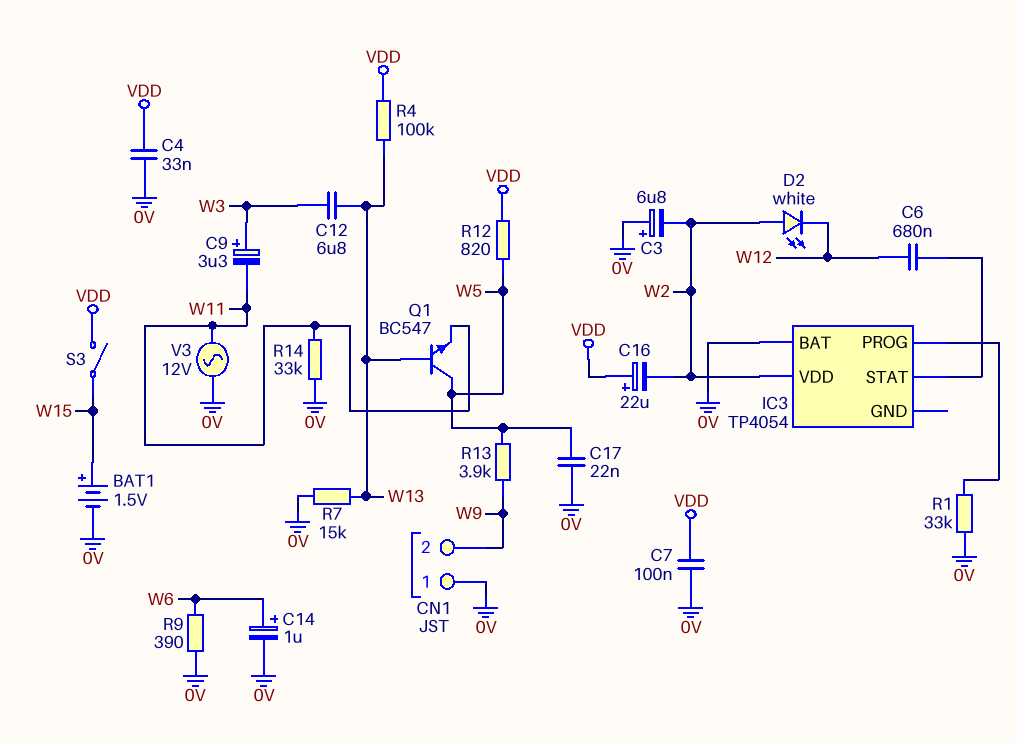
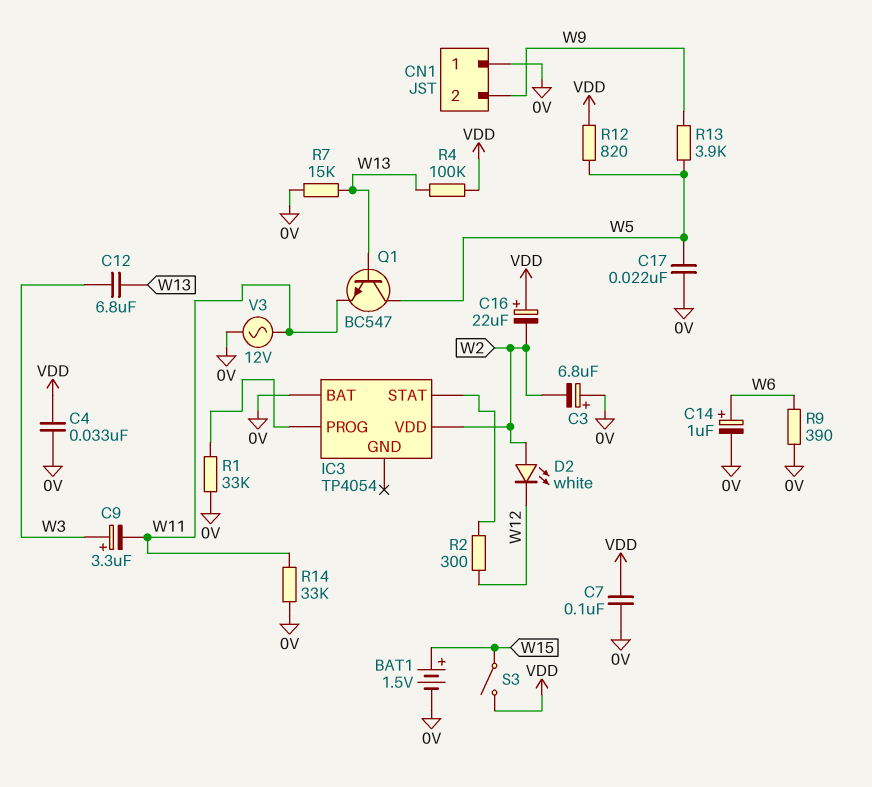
C6: 680nF (IC3/STAT, W12) -> none
R2: none -> 300 (IC3/STAT, W12)

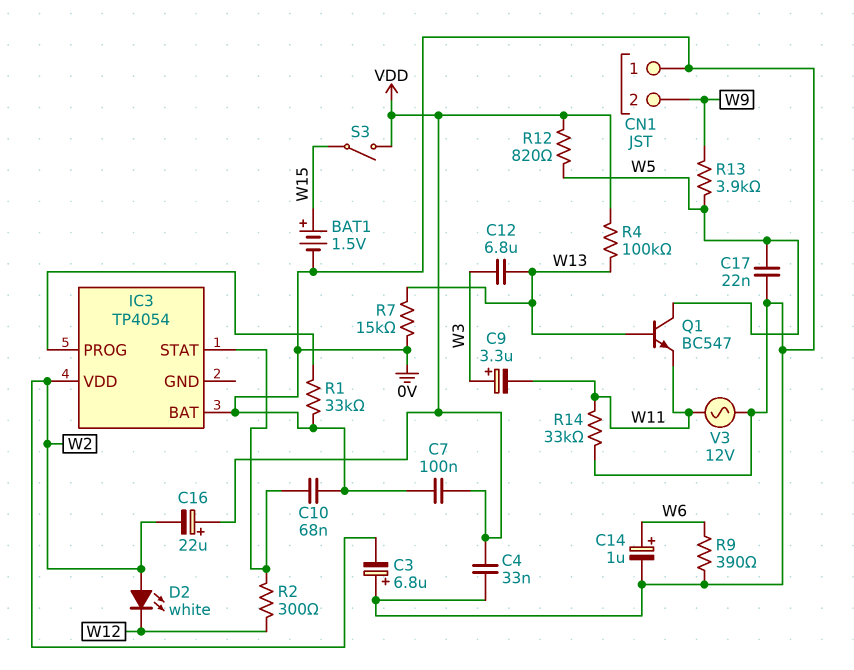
C10: none -> 68nF (0V, IC3/STAT)

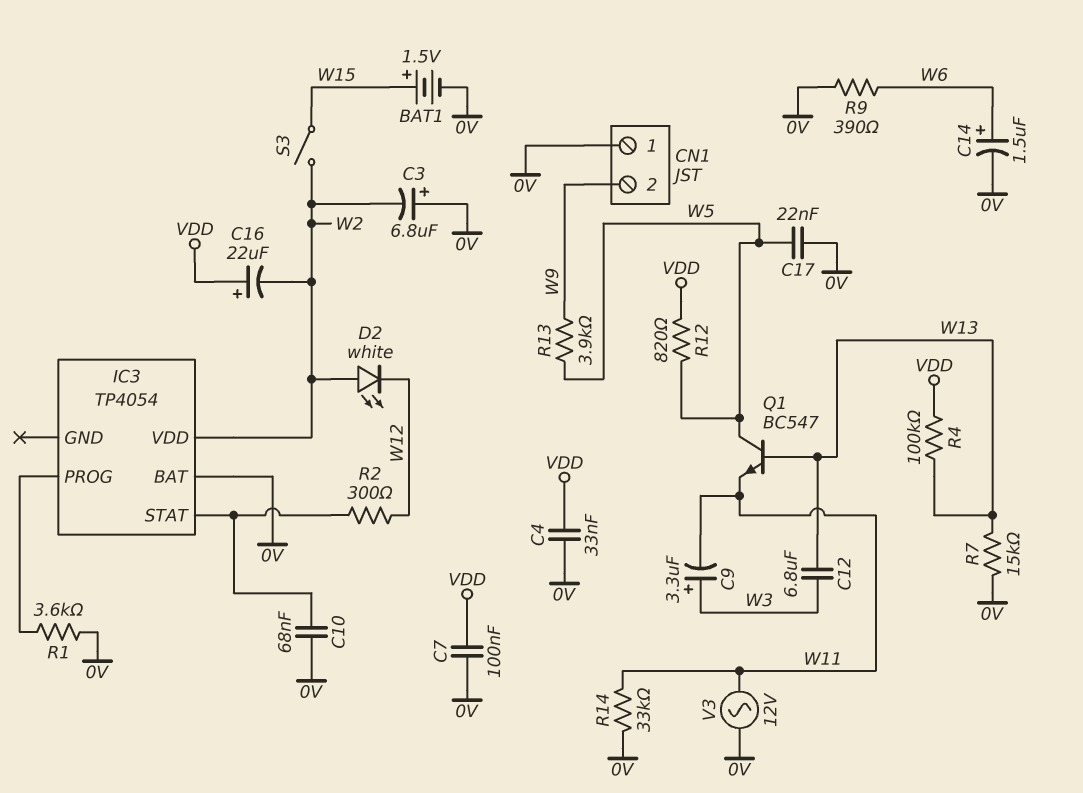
C14: 1uF (plus W6, minus 0V) -> 1.5uF (plus W6, minus 0V)
R1: 33k (0V, IC3/PROG) -> 3.6k (0V, IC3/PROG)
S3: switch (VDD, W15) -> switch (W2, W15)

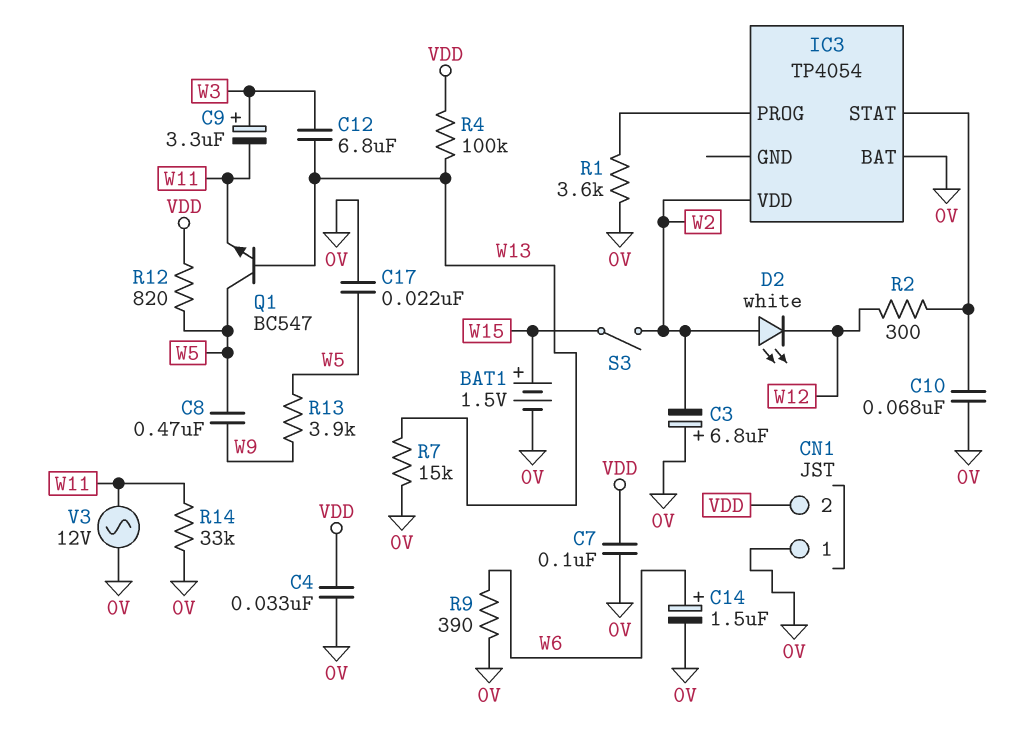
C8: none -> 470nF (W5, W9)
C16: 22uF (plus VDD, minus W2) -> none
CN1 pin 2: W9 -> VDD

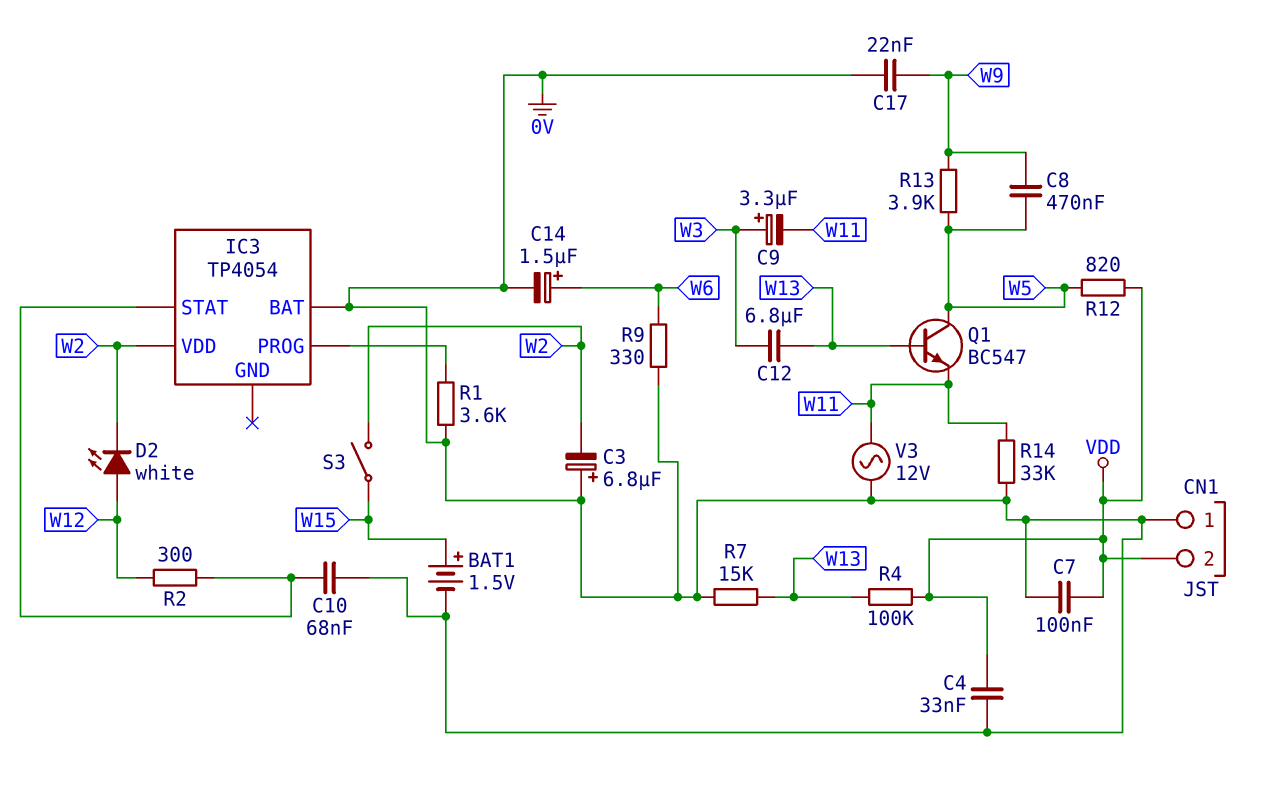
C17: 22nF (0V, W5) -> 22nF (0V, W9)
D2: LED white (A W2, K W12) -> LED white (A W12, K W2)
R9: 390 (0V, W6) -> 330 (0V, W6)

